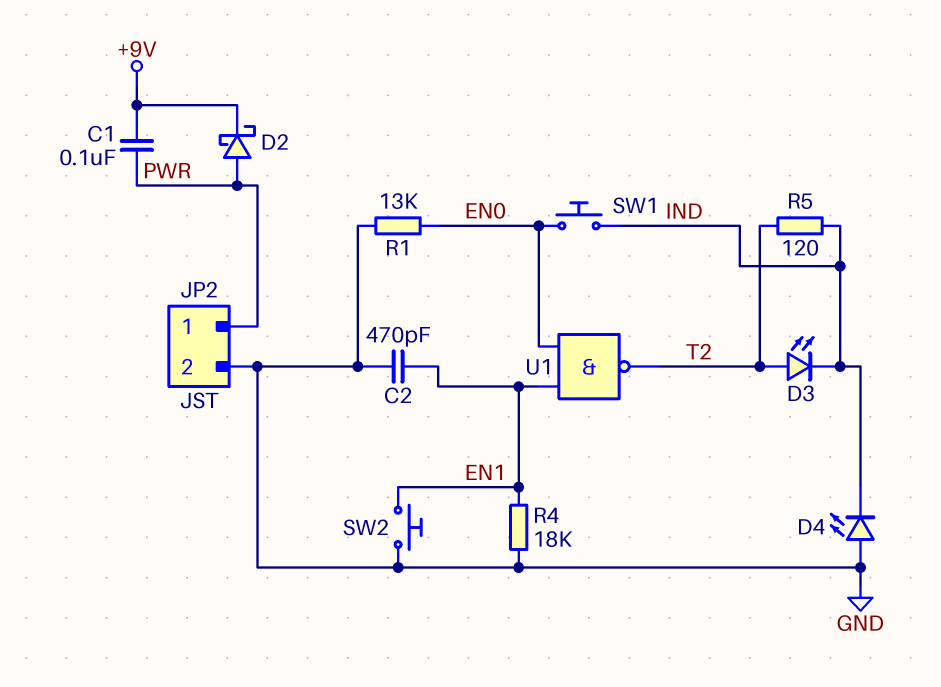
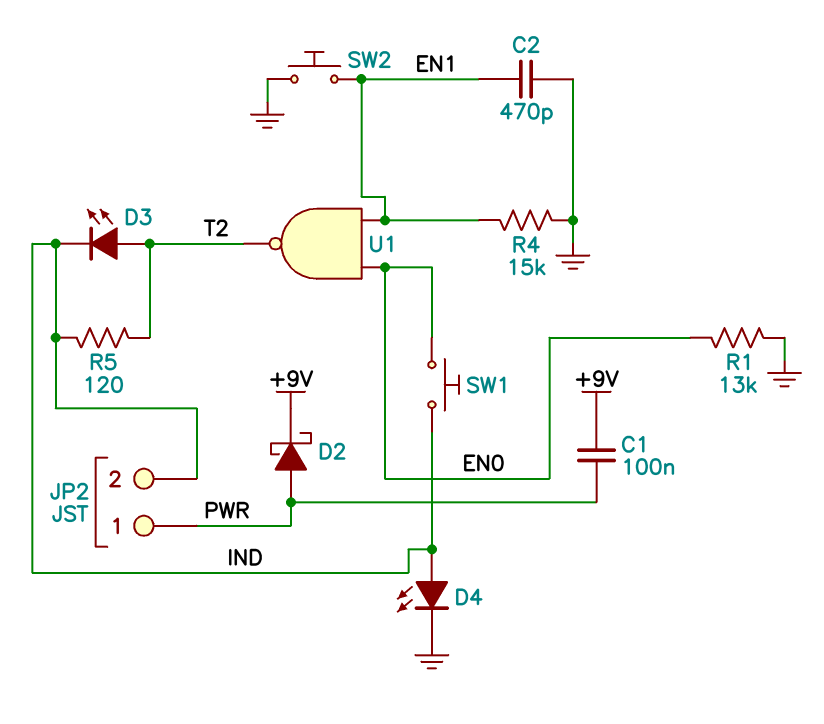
D4: LED (A GND, K IND) -> LED (A IND, K GND)
JP2 pin 2: GND -> IND
R4: 18k (EN1, GND) -> 15k (EN1, GND)

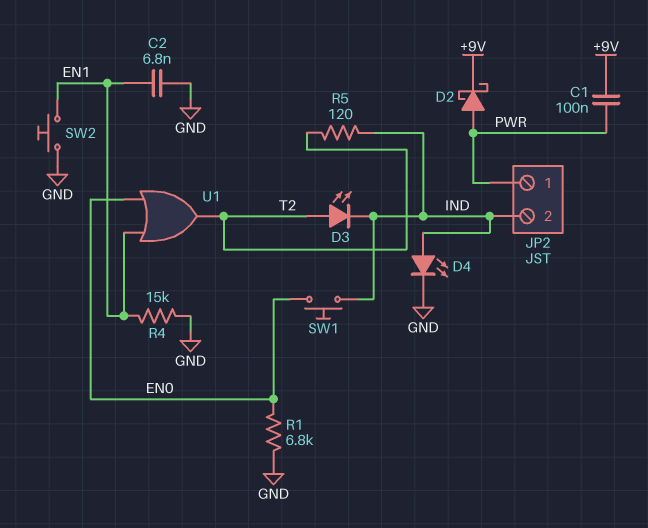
C2: 470pF (EN1, GND) -> 6.8nF (EN1, GND)
R1: 13k (EN0, GND) -> 6.8k (EN0, GND)
U1: NAND (in EN0, in EN1, out T2) -> OR (in EN0, in EN1, out T2)

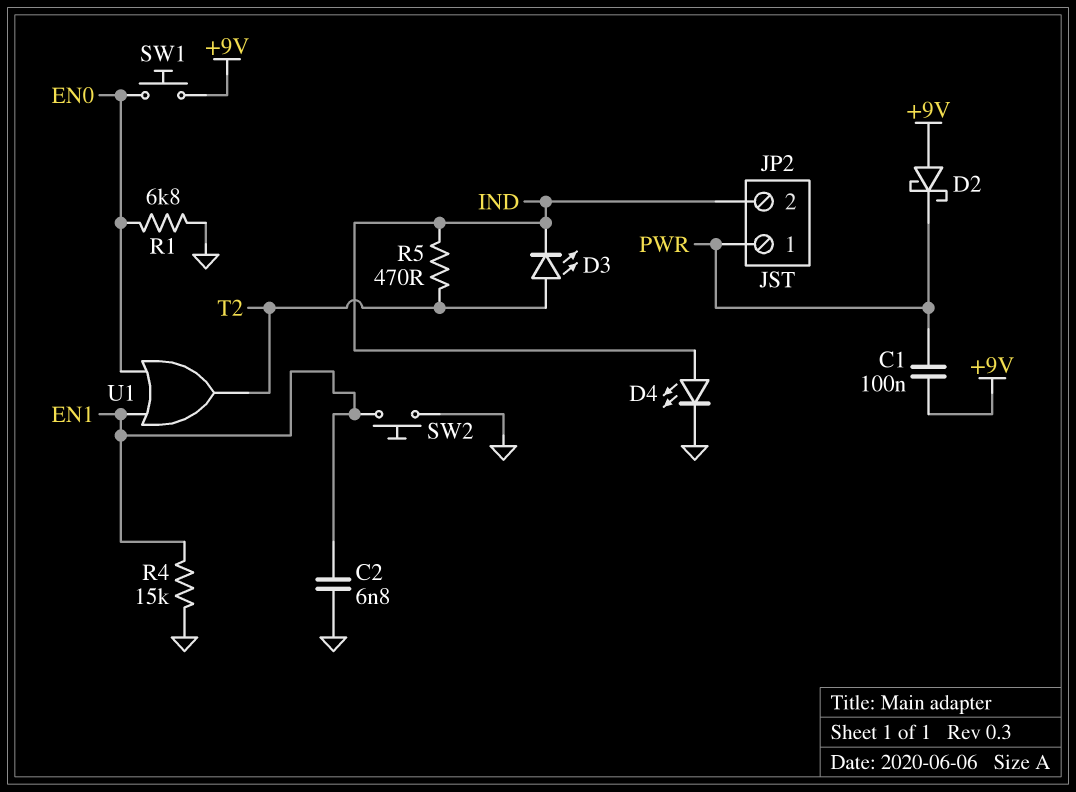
D2: schottky (A PWR, K +9V) -> schottky (A +9V, K PWR)
R5: 120 (IND, T2) -> 470 (IND, T2)
SW1: button (EN0, IND) -> button (+9V, EN0)

